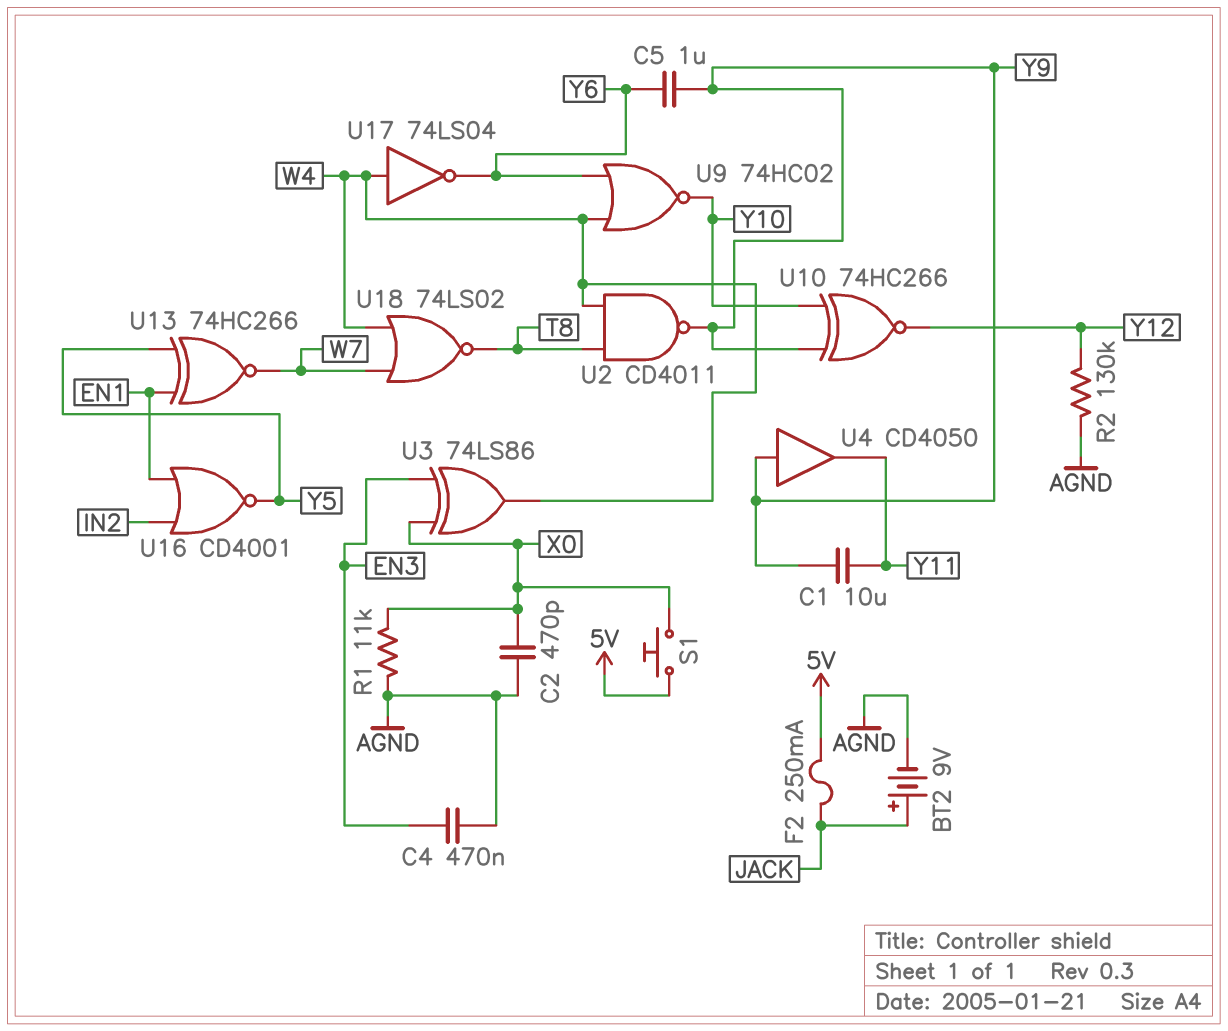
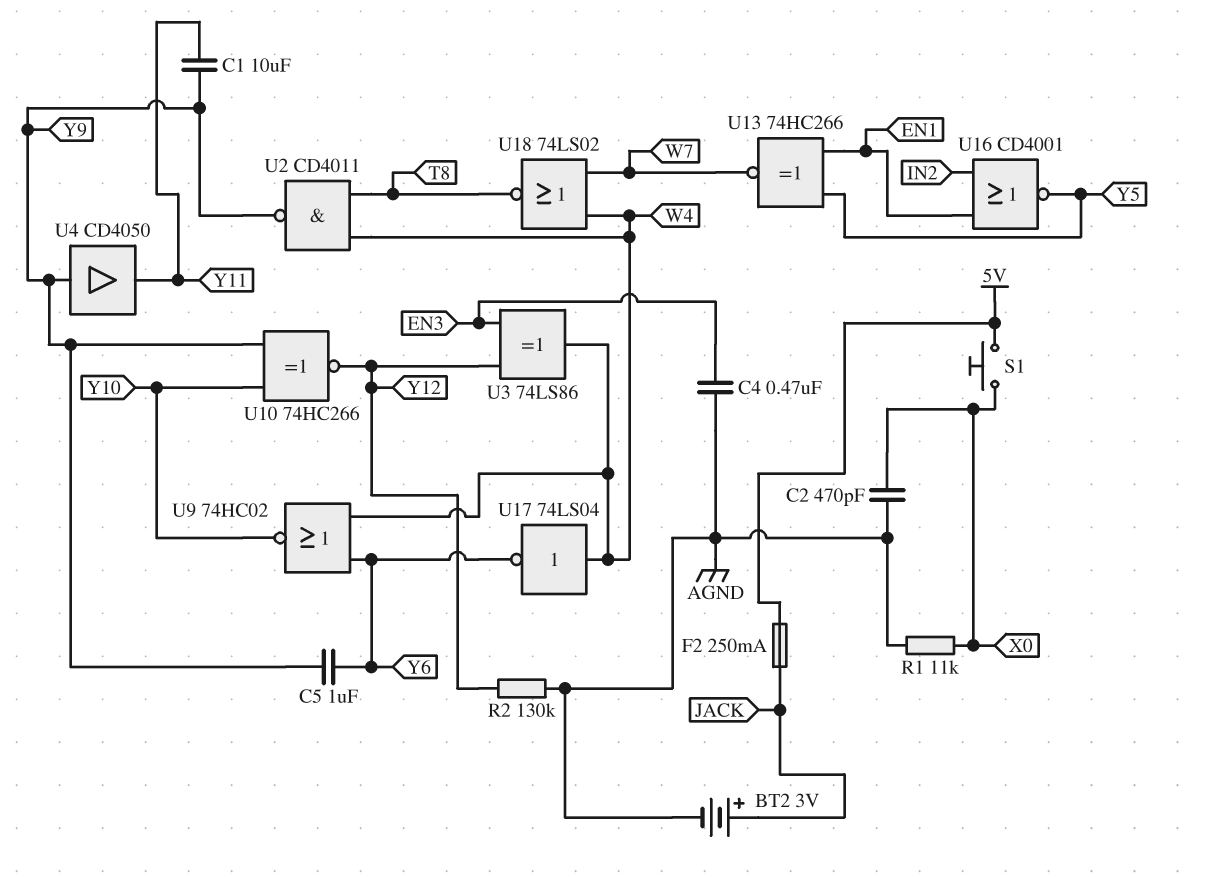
BT2: 9V (plus JACK, minus AGND) -> 3V (plus JACK, minus AGND)
U3: XOR 74LS86 (in EN3, in X0, out W4) -> XOR 74LS86 (in EN3, in Y12, out W4)

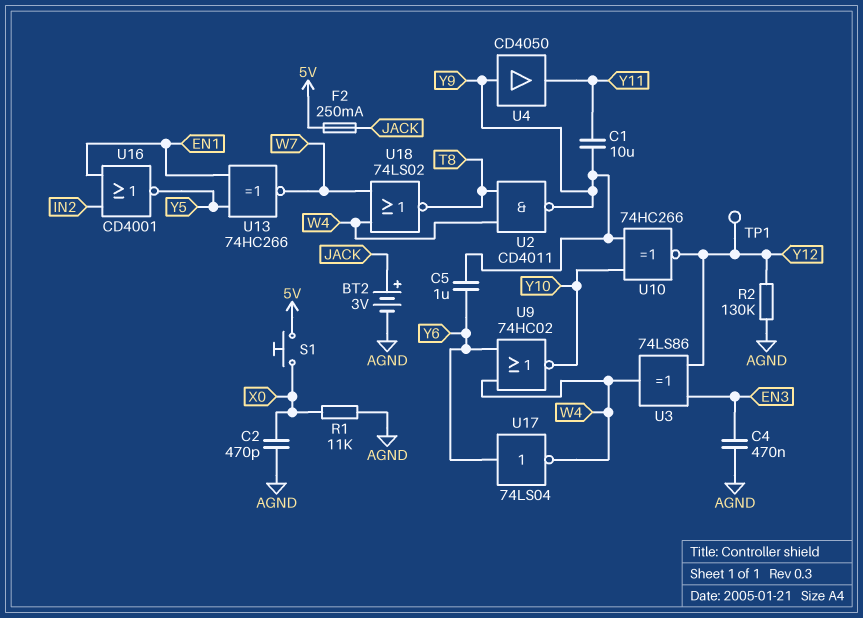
TP1: none -> test point (Y12)
U17: NOT 74LS04 (in W4, out Y6) -> NOT 74LS04 (in Y6, out W4)

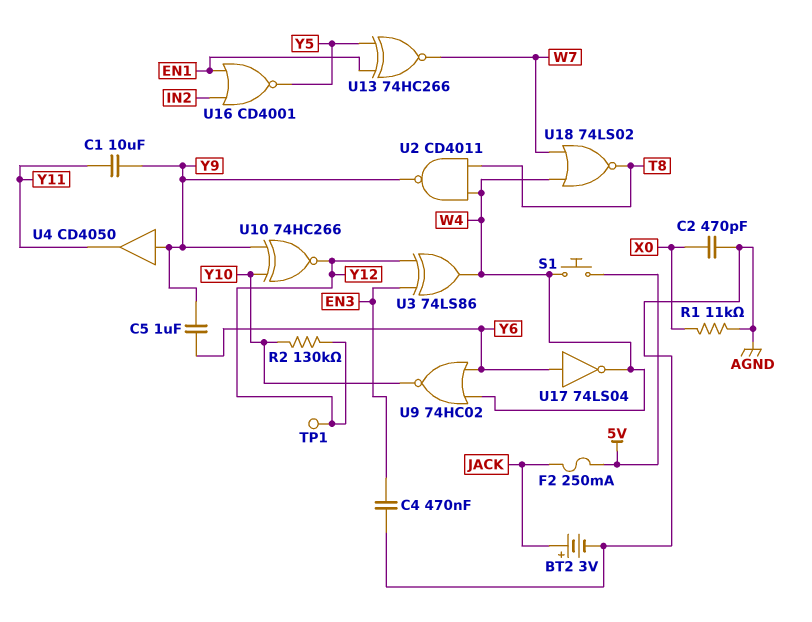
R2: 130k (AGND, Y12) -> 130k (Y10, Y12)
S1: button (5V, X0) -> button (5V, W4)

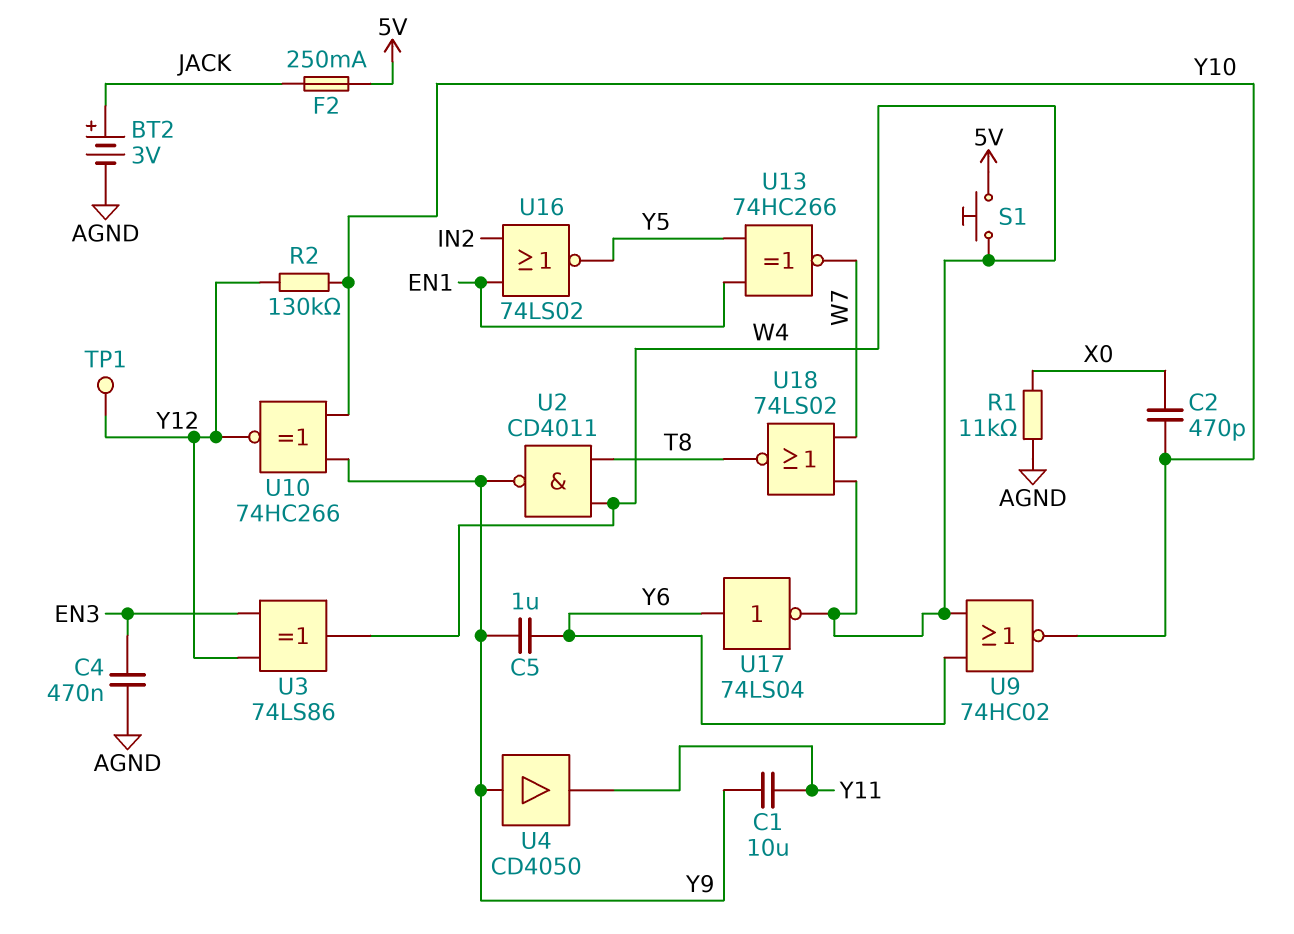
C2: 470pF (AGND, X0) -> 470pF (X0, Y10)
U16: NOR CD4001 (in EN1, in IN2, out Y5) -> NOR 74LS02 (in EN1, in IN2, out Y5)

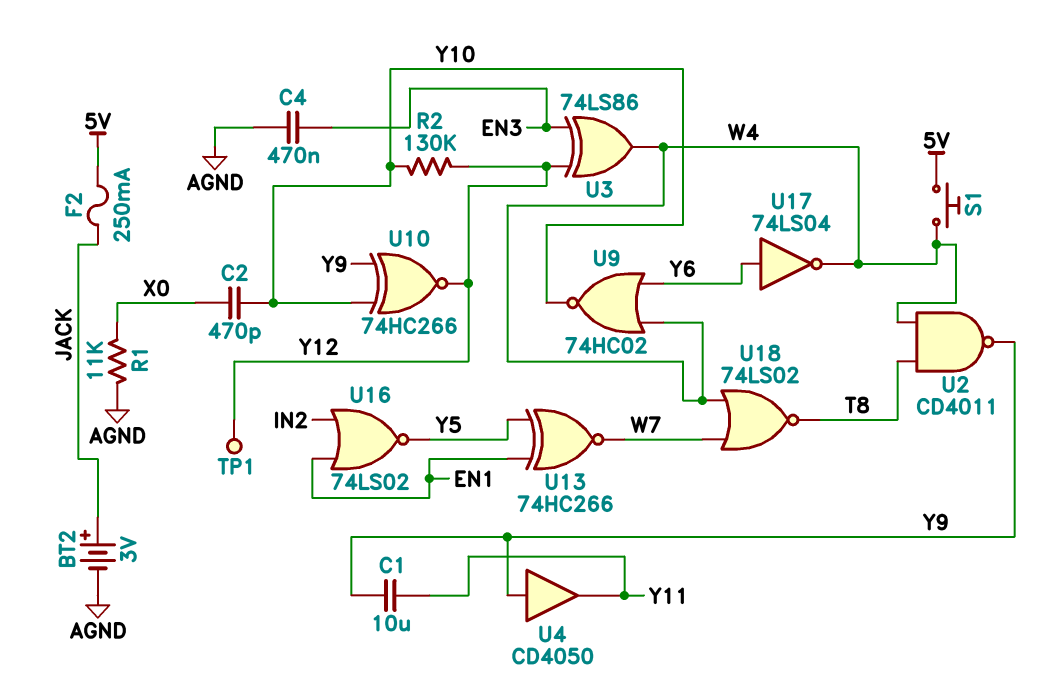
C5: 1uF (Y6, Y9) -> none

